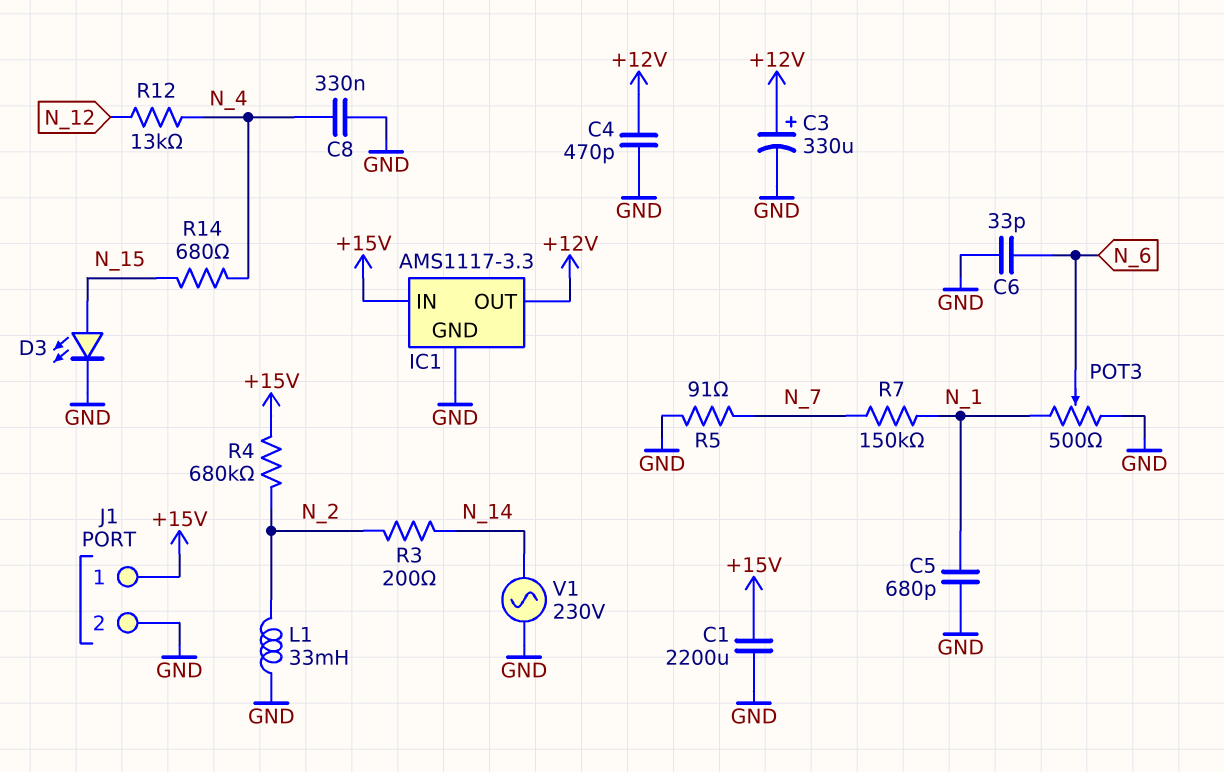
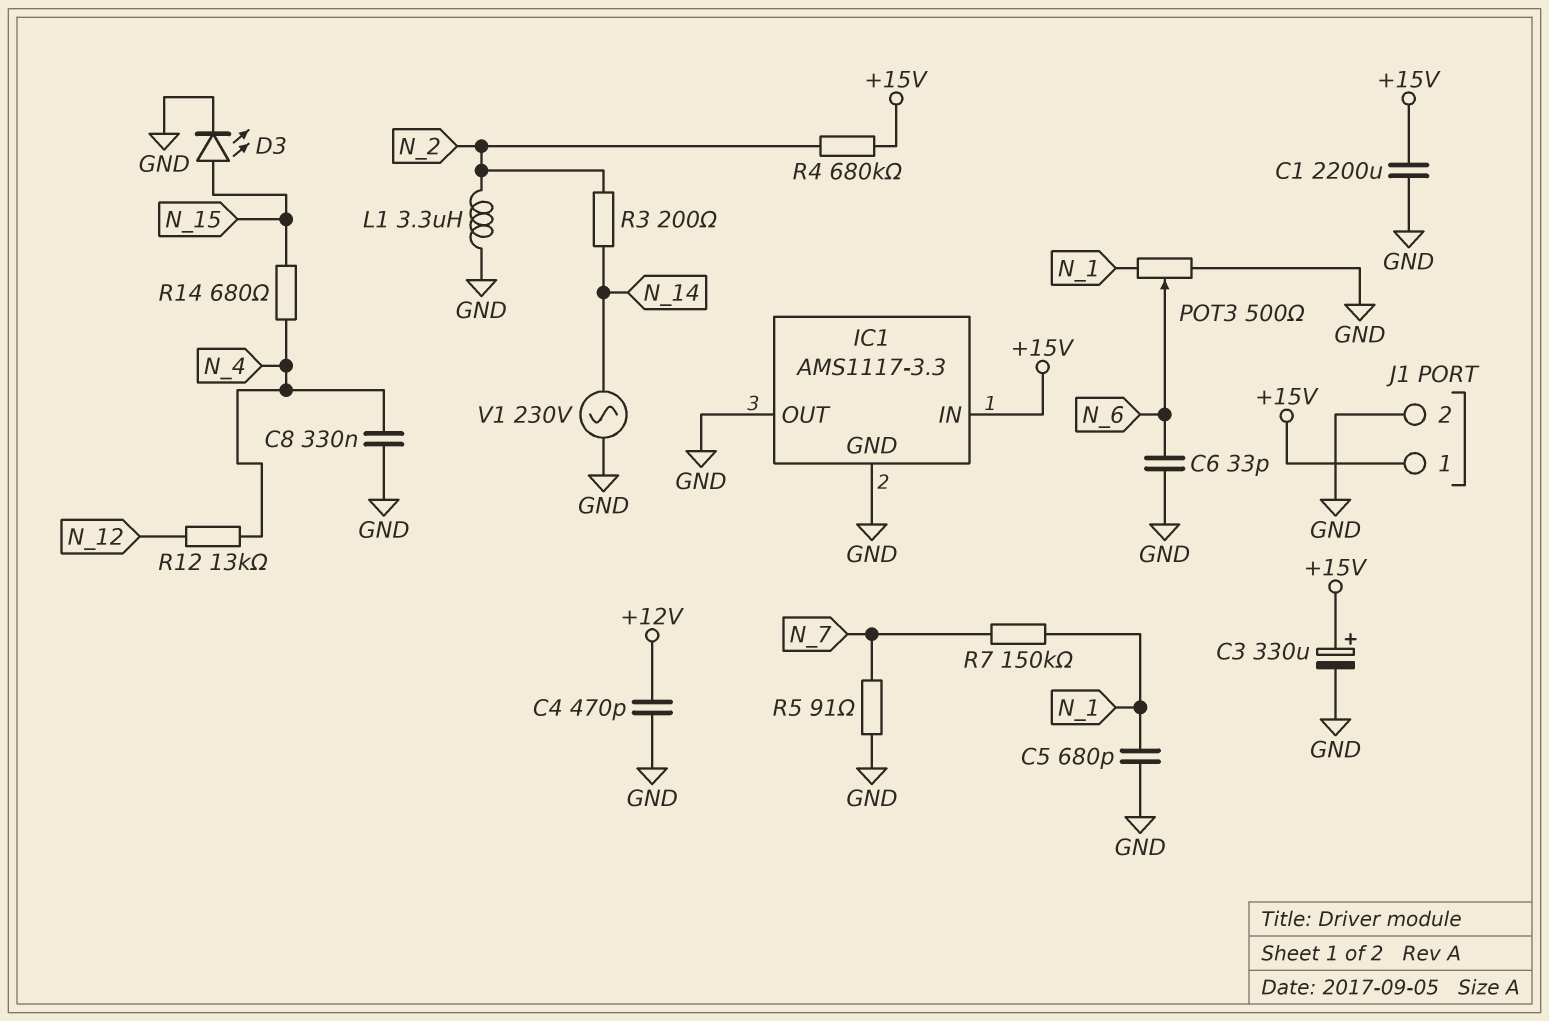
C3: 330uF (plus +12V, minus GND) -> 330uF (plus +15V, minus GND)
IC1 pin OUT: +12V -> GND
L1: 33mH (GND, N_2) -> 3.3uH (GND, N_2)

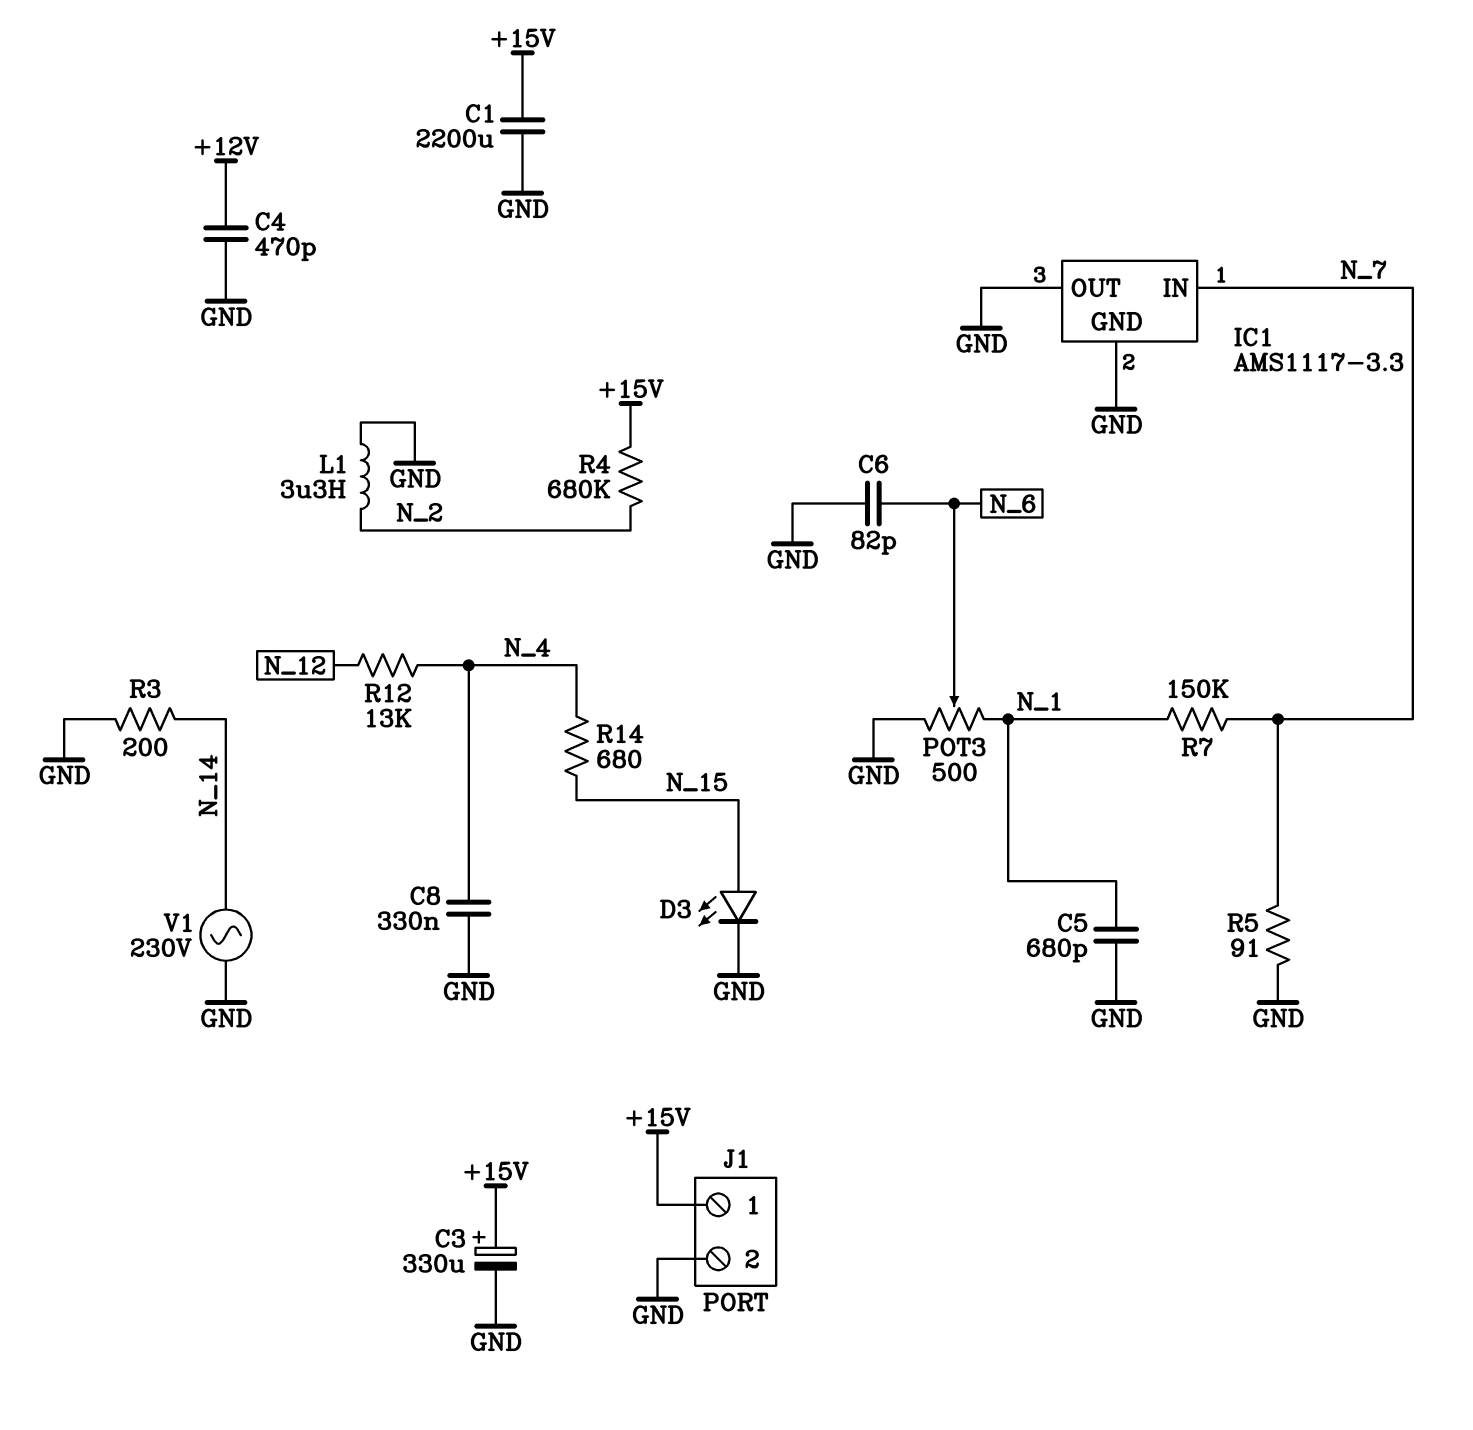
C6: 33pF (GND, N_6) -> 82pF (GND, N_6)
IC1 pin IN: +15V -> N_7
R3: 200 (N_2, N_14) -> 200 (GND, N_14)

